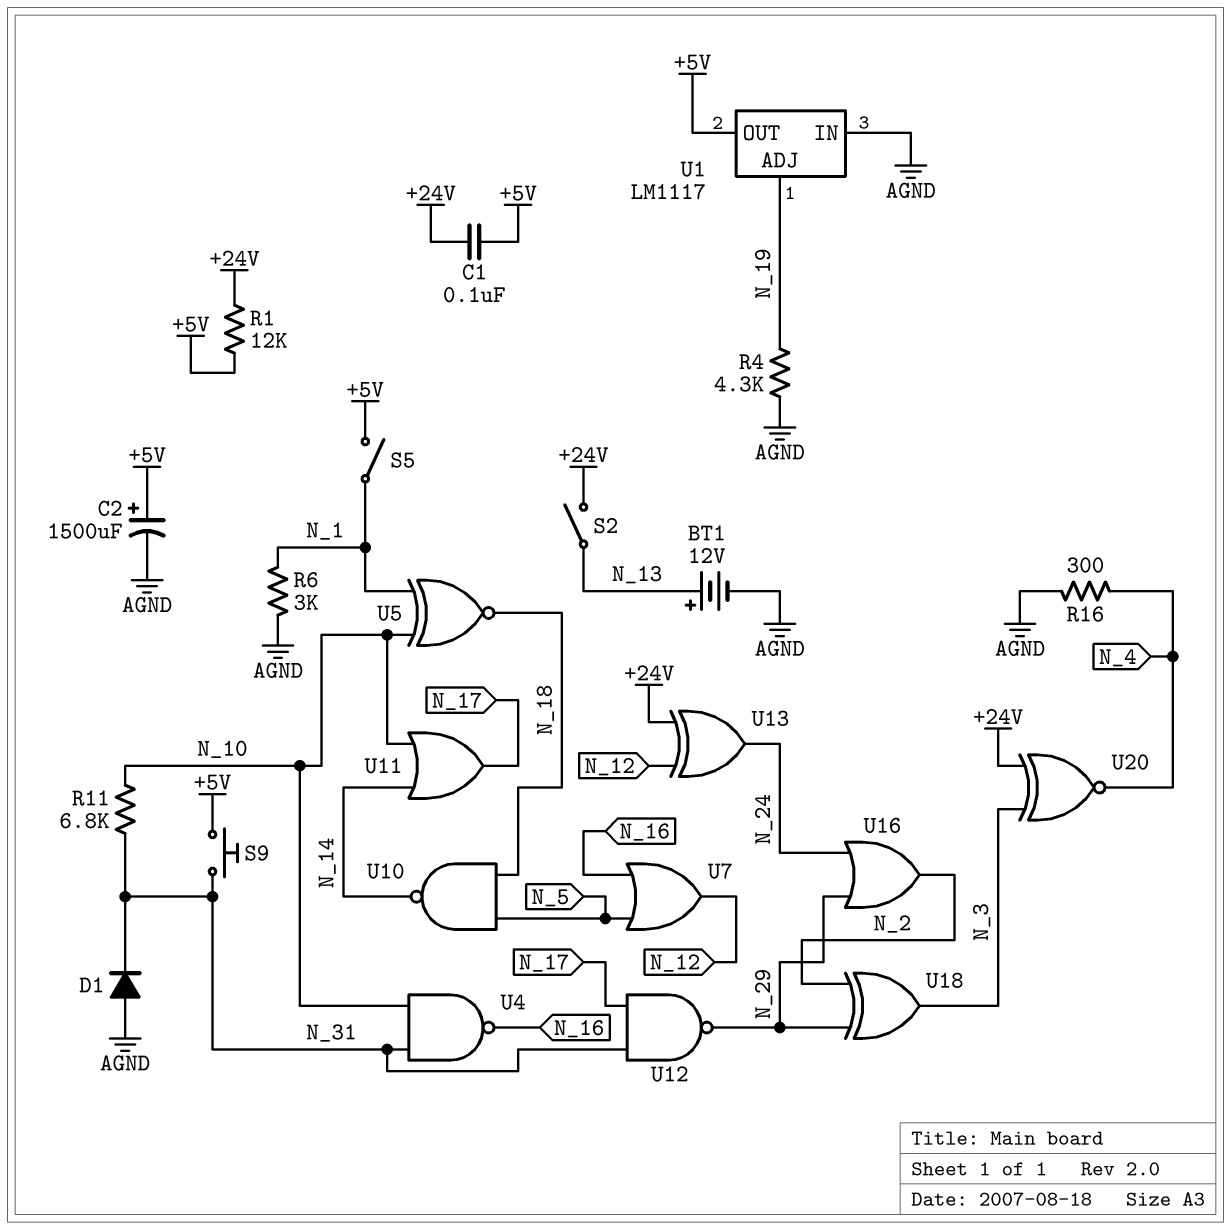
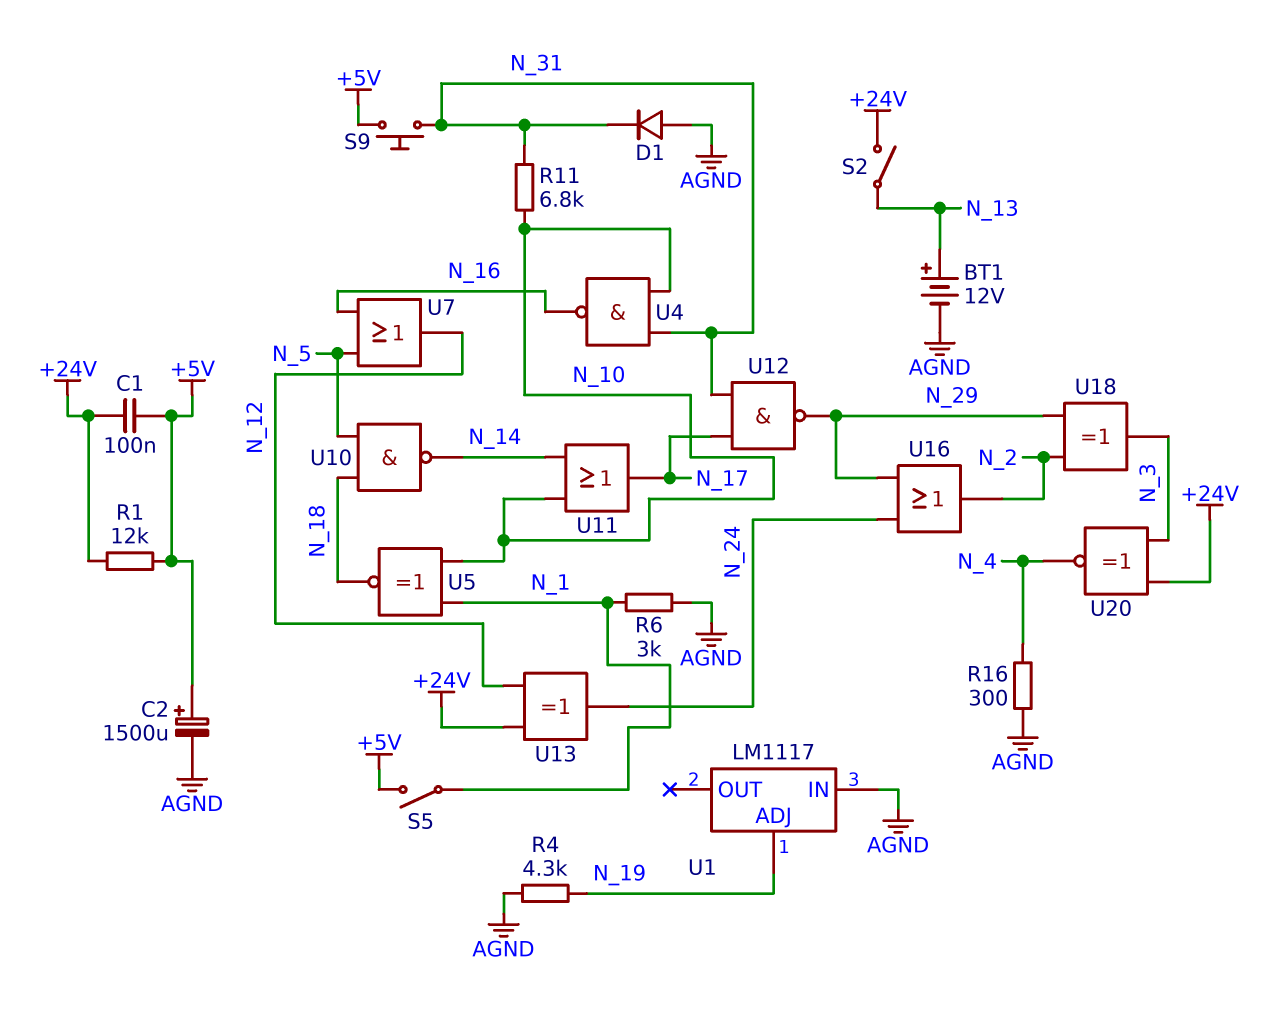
U1 pin OUT: +5V -> none

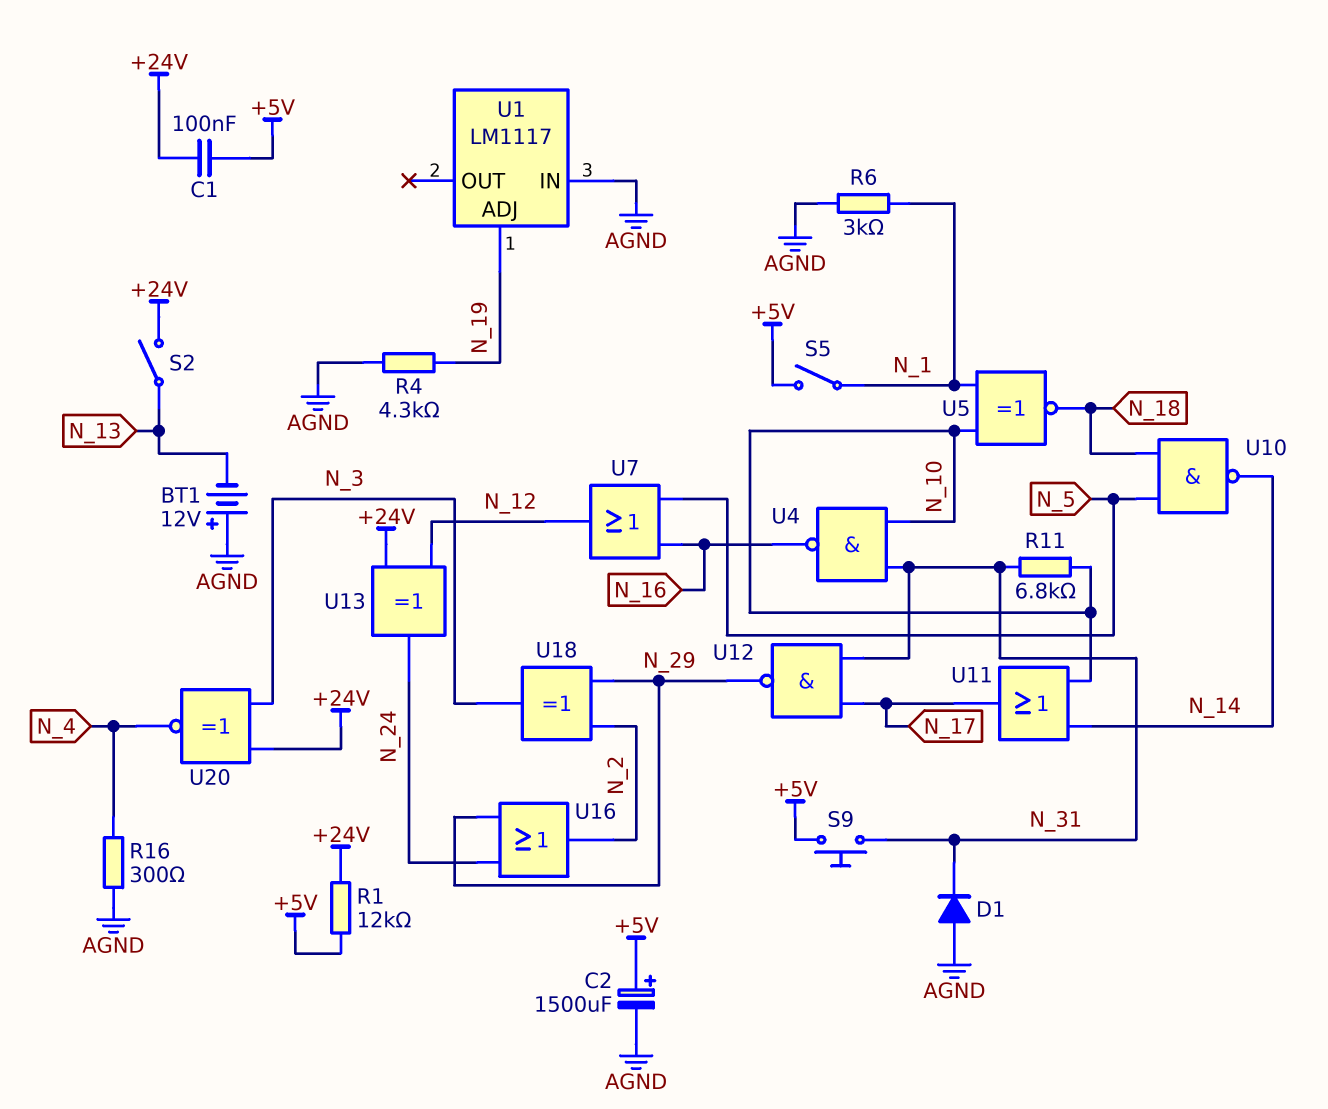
BT1: 12V (plus N_13, minus AGND) -> 12V (plus AGND, minus N_13)

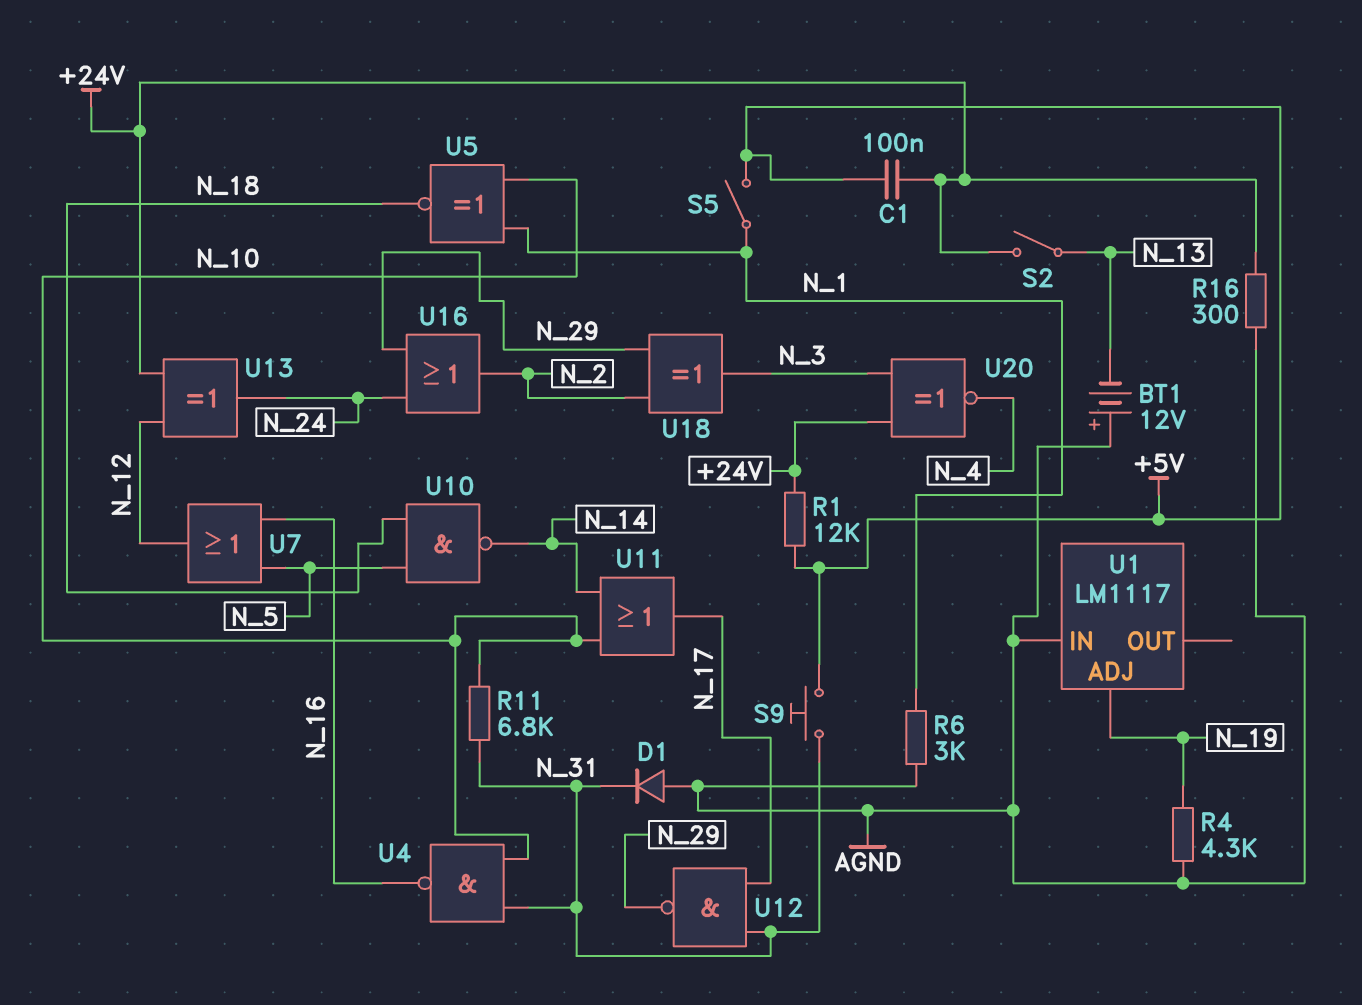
C2: 1500uF (plus +5V, minus AGND) -> none
R16: 300 (AGND, N_4) -> 300 (+24V, AGND)

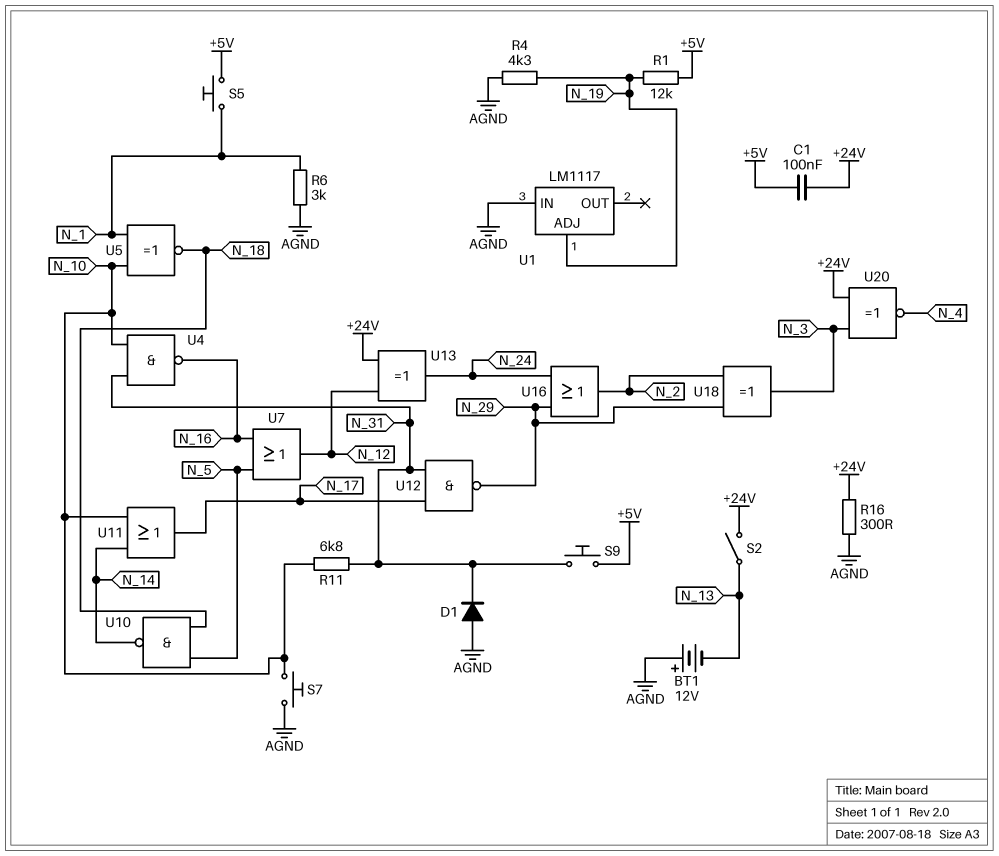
R1: 12k (+5V, +24V) -> 12k (+5V, N_19)
S5: switch (+5V, N_1) -> button (+5V, N_1)
S7: none -> button (AGND, N_10)

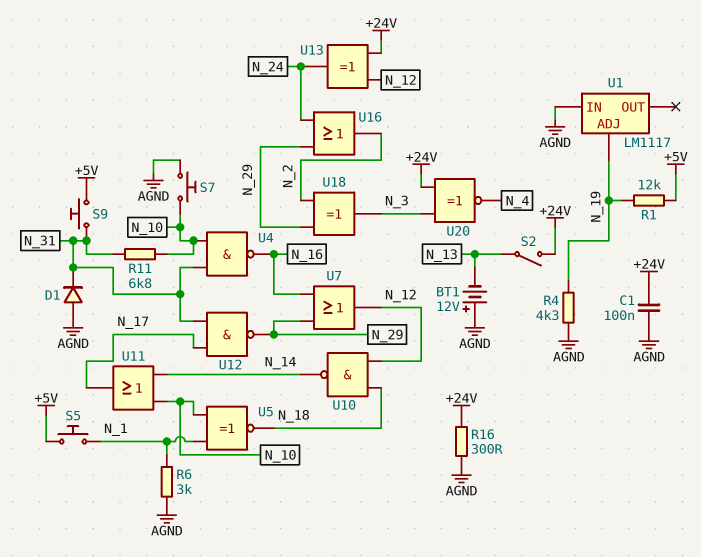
C1: 100nF (+5V, +24V) -> 100nF (+24V, AGND)
U7: OR (in N_5, in N_16, out N_12) -> OR (in N_16, in N_29, out N_12)
U10: NAND (in N_5, in N_18, out N_14) -> NAND (in N_12, in N_18, out N_14)

